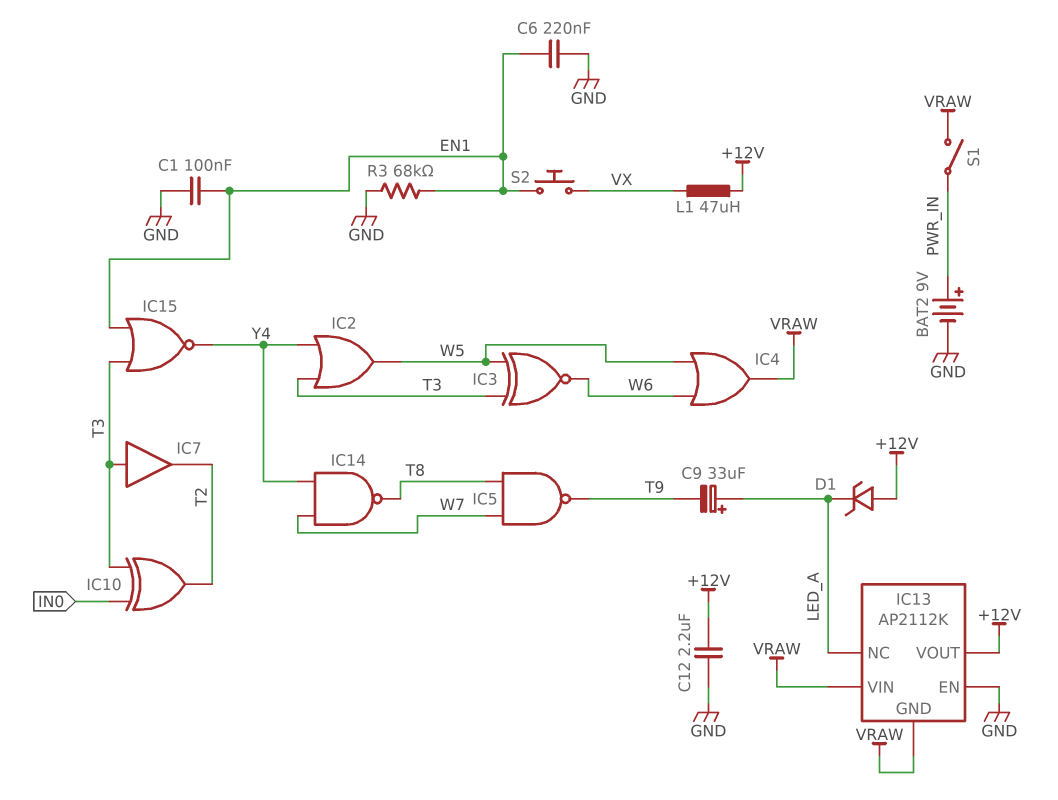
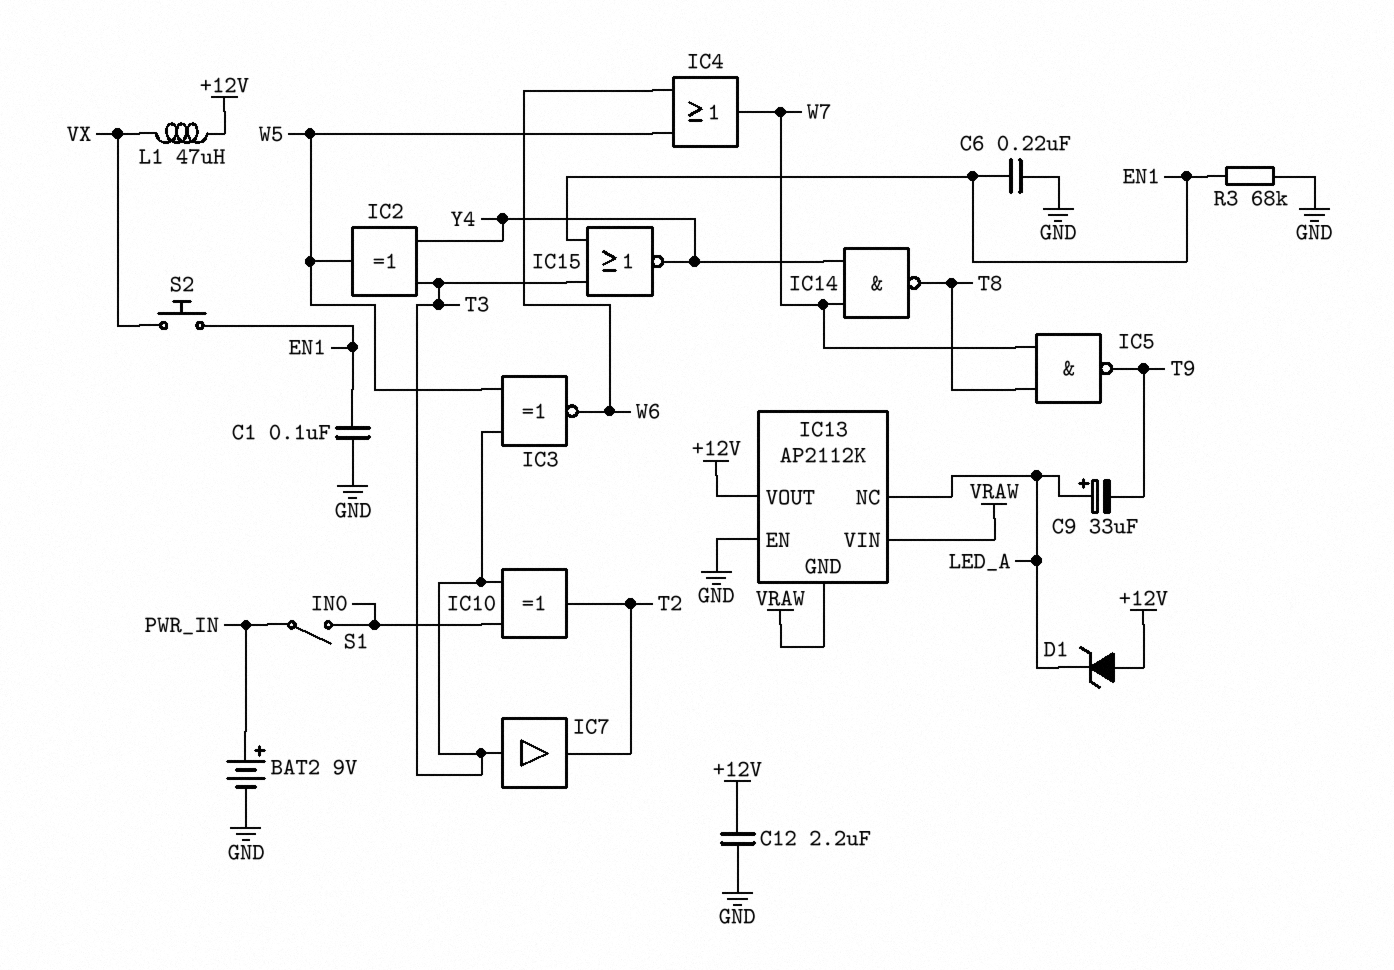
IC2: OR (in T3, in Y4, out W5) -> XOR (in T3, in Y4, out W5)
IC4: OR (in W5, in W6, out VRAW) -> OR (in W5, in W6, out W7)
S1: switch (PWR_IN, VRAW) -> switch (IN0, PWR_IN)

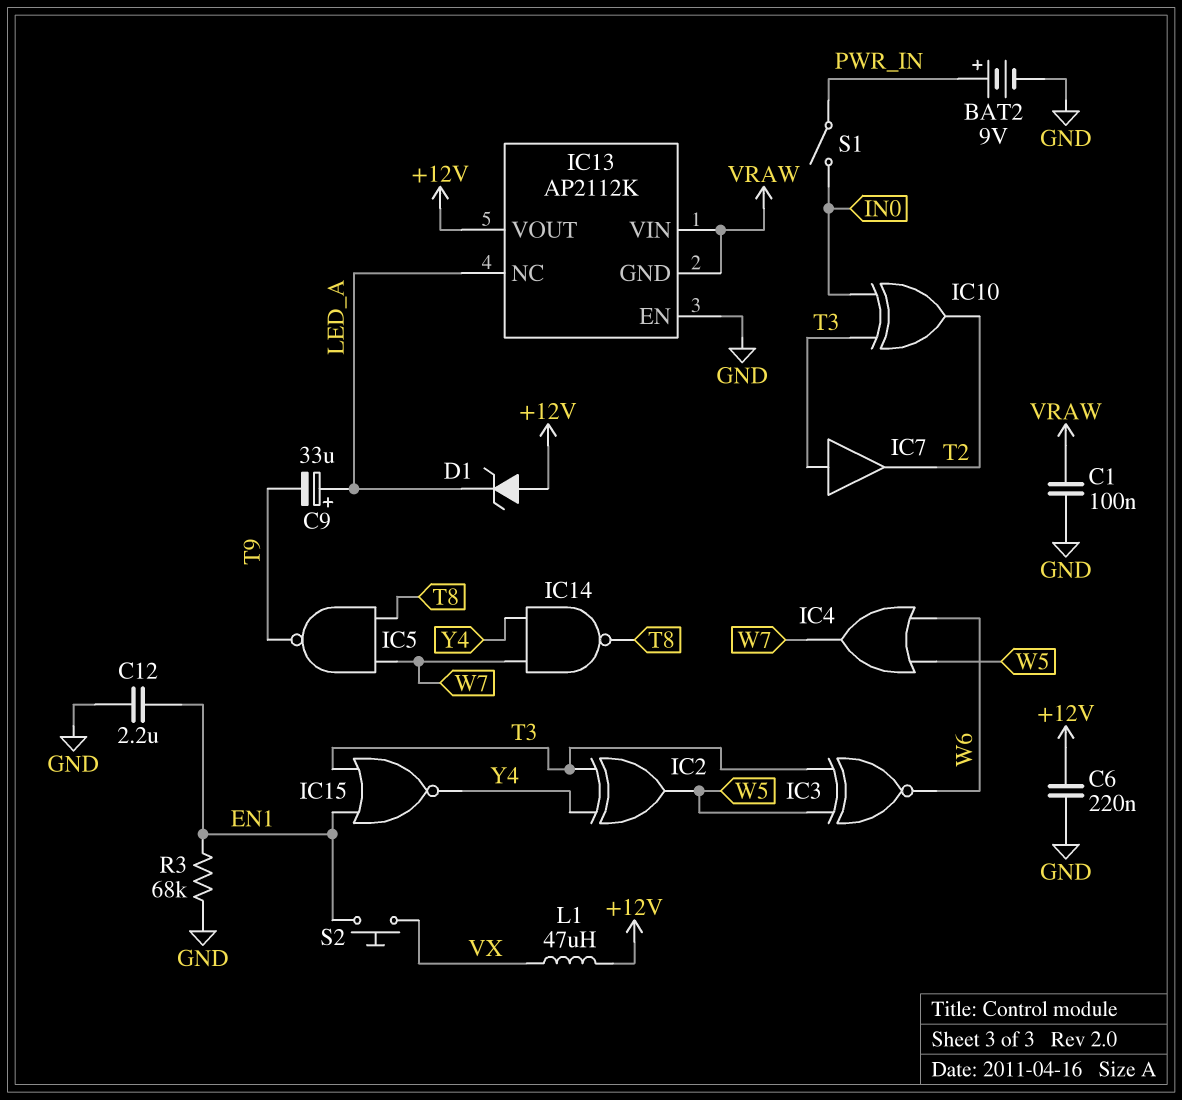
C1: 100nF (EN1, GND) -> 100nF (GND, VRAW)
C6: 220nF (EN1, GND) -> 220nF (+12V, GND)
C12: 2.2uF (+12V, GND) -> 2.2uF (EN1, GND)

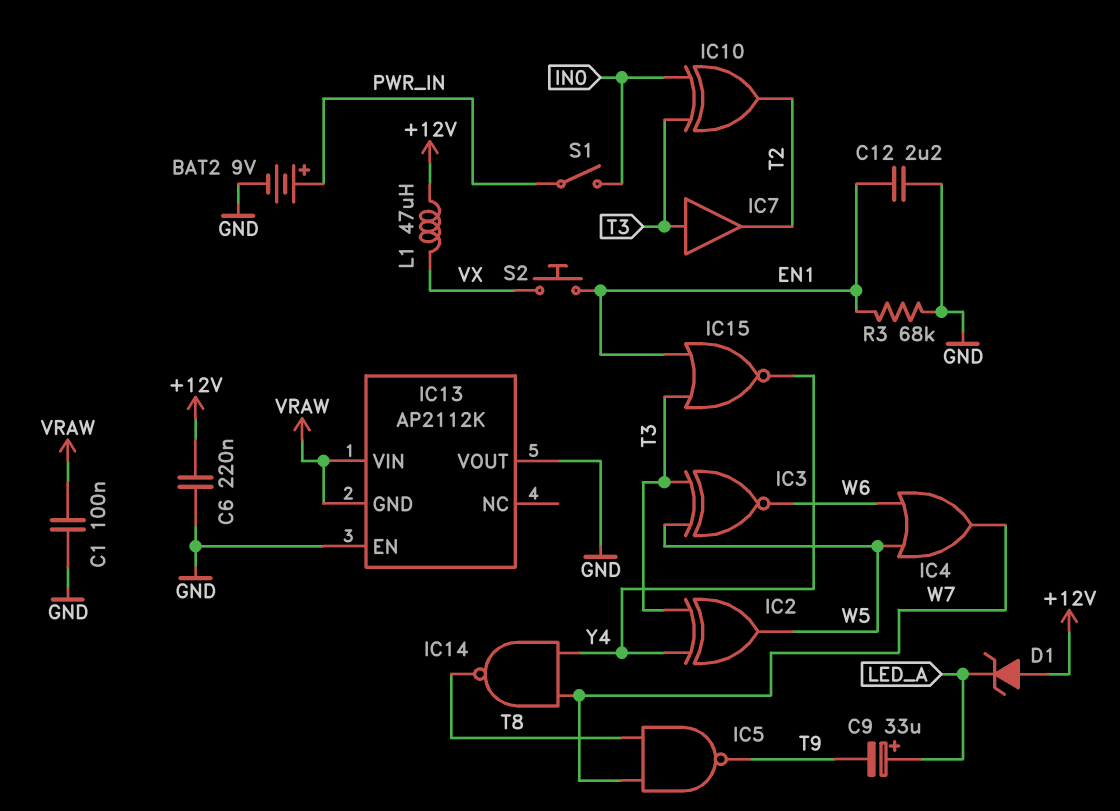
IC13 pin NC: LED_A -> none
IC13 pin VOUT: +12V -> GND

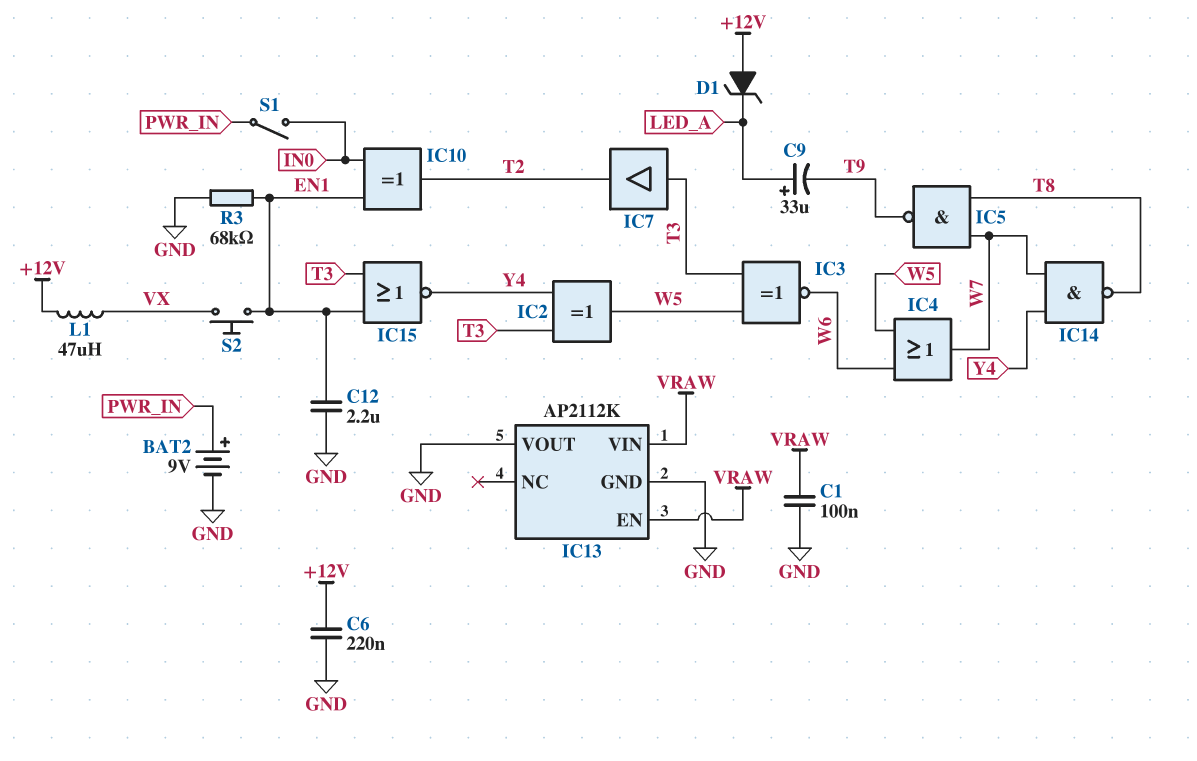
IC10: XOR (in IN0, in T3, out T2) -> XOR (in EN1, in IN0, out T2)
IC13 pin EN: GND -> VRAW
IC13 pin GND: VRAW -> GND

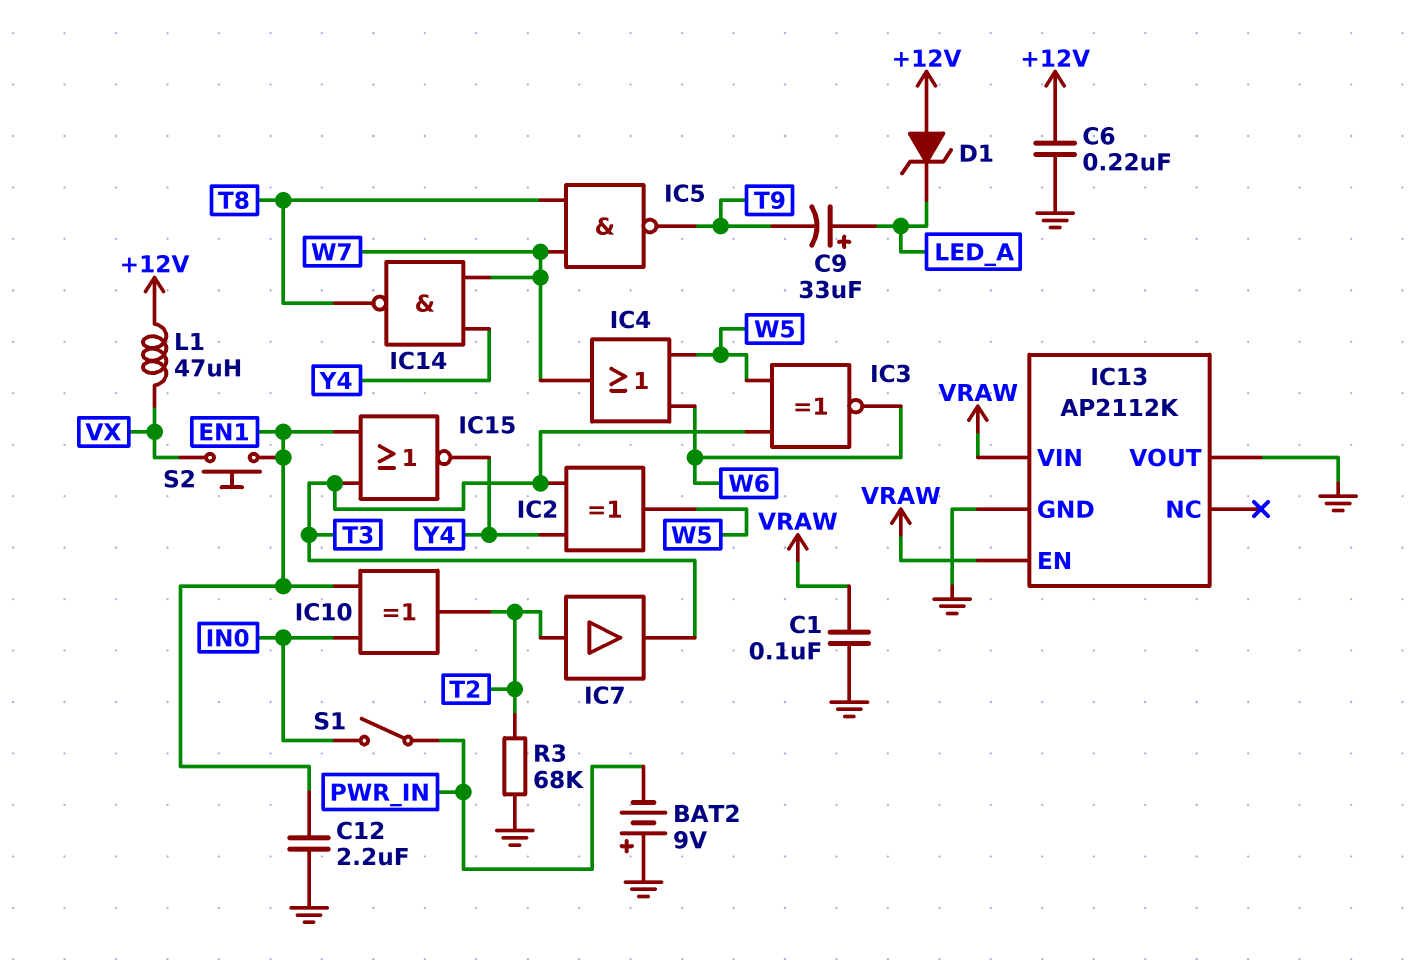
BAT2: 9V (plus PWR_IN, minus GND) -> 9V (plus GND, minus PWR_IN)
IC7: buffer (in T3, out T2) -> buffer (in T2, out T3)
R3: 68k (EN1, GND) -> 68k (GND, T2)

